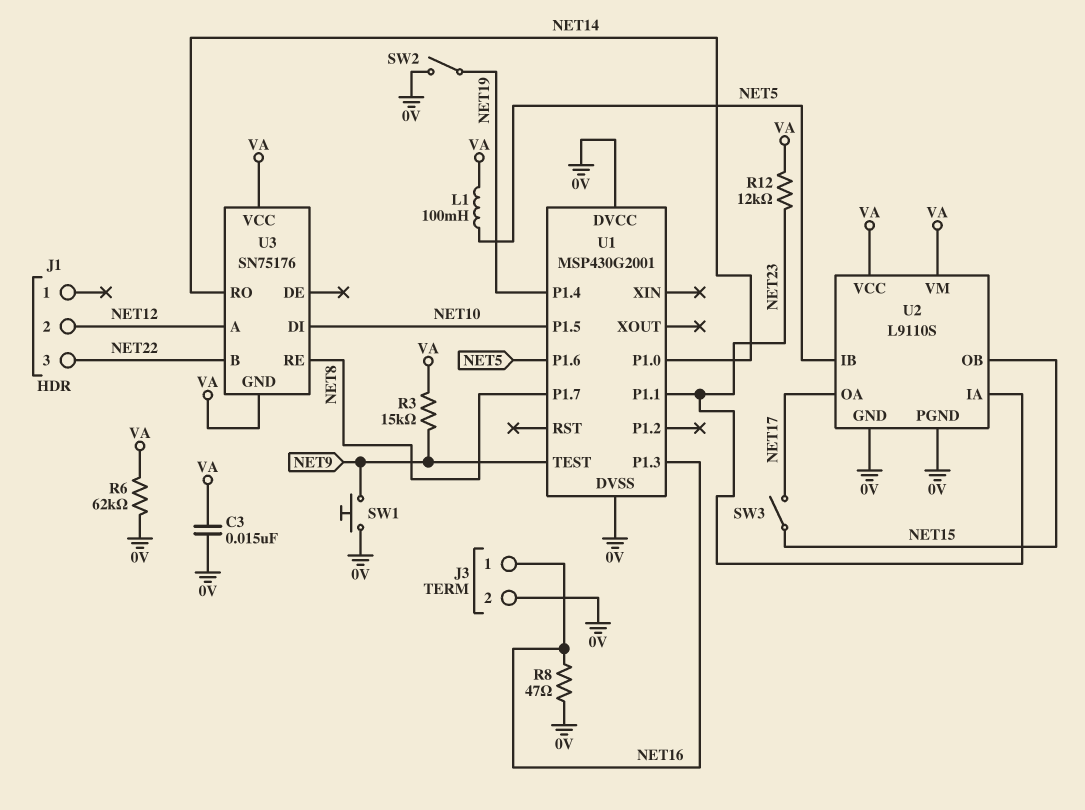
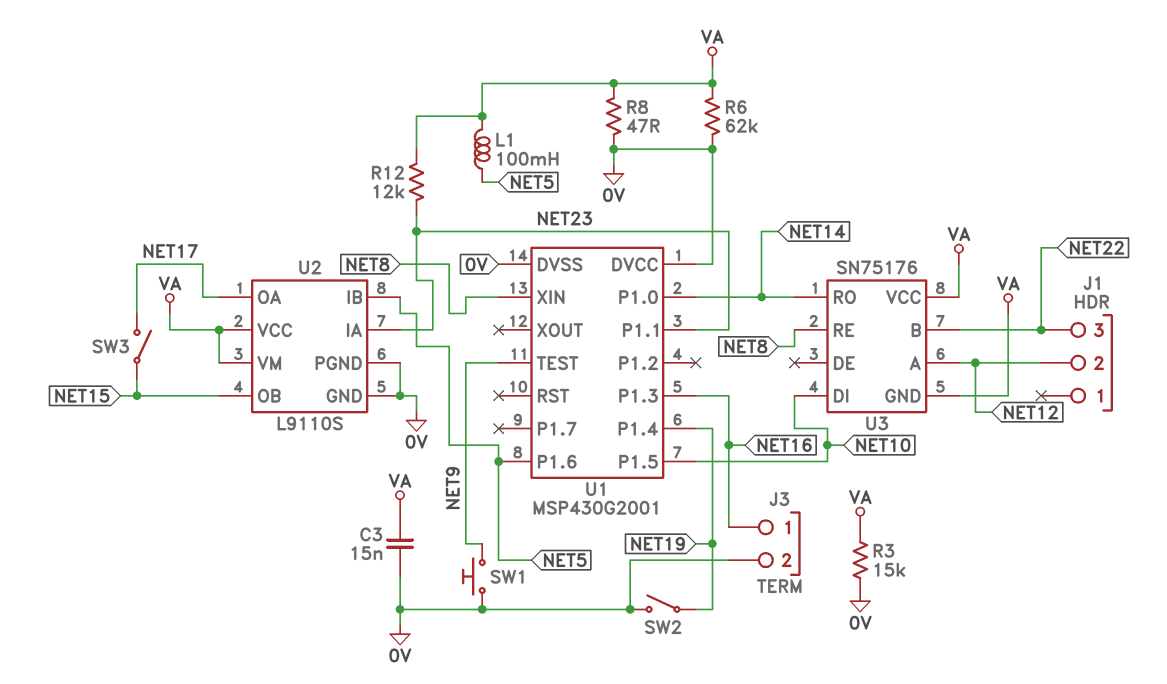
R3: 15k (NET9, VA) -> 15k (0V, VA)
R8: 47 (0V, NET16) -> 47 (0V, VA)
U1 pin P1.7: NET8 -> none
U1 pin XIN: none -> NET8

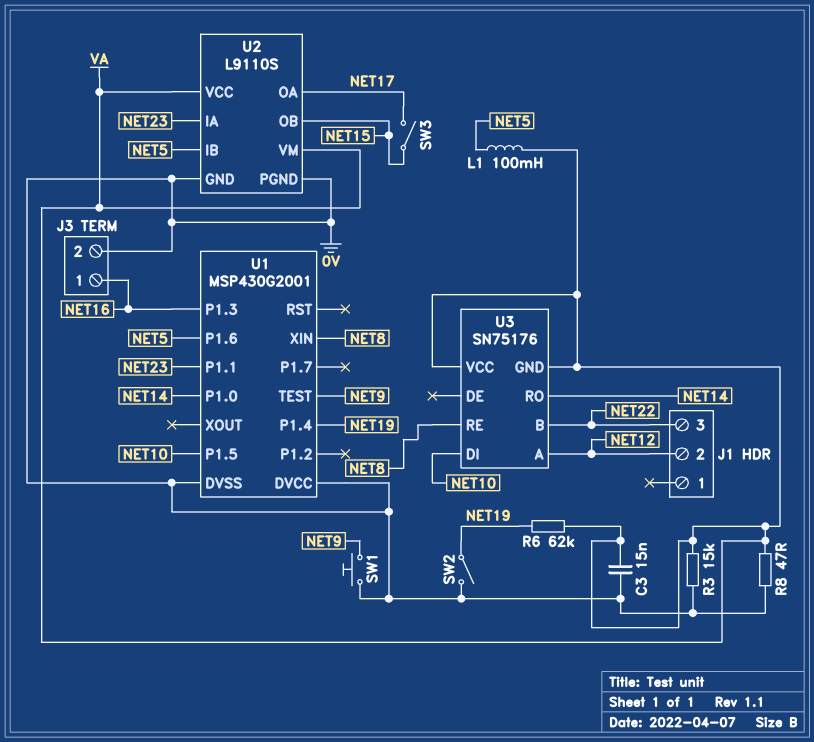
R6: 62k (0V, VA) -> 62k (NET19, VA)
R12: 12k (NET23, VA) -> none

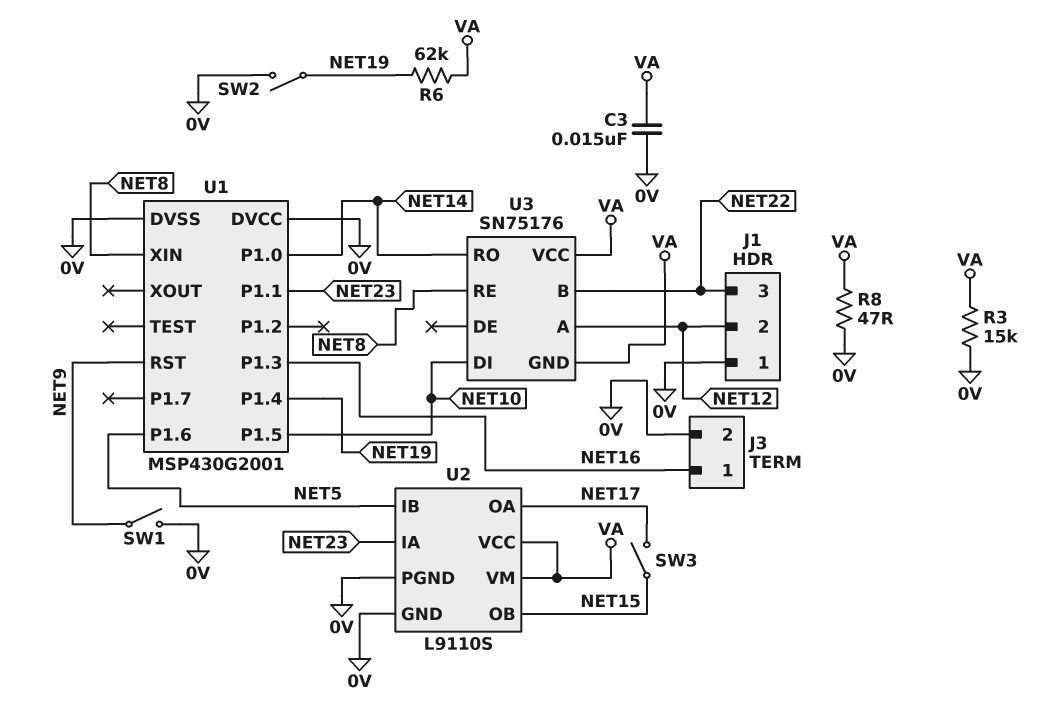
J1 pin 1: none -> 0V
L1: 100mH (NET5, VA) -> none
SW1: button (0V, NET9) -> switch (0V, NET9)
U1 pin RST: none -> NET9
U1 pin TEST: NET9 -> none

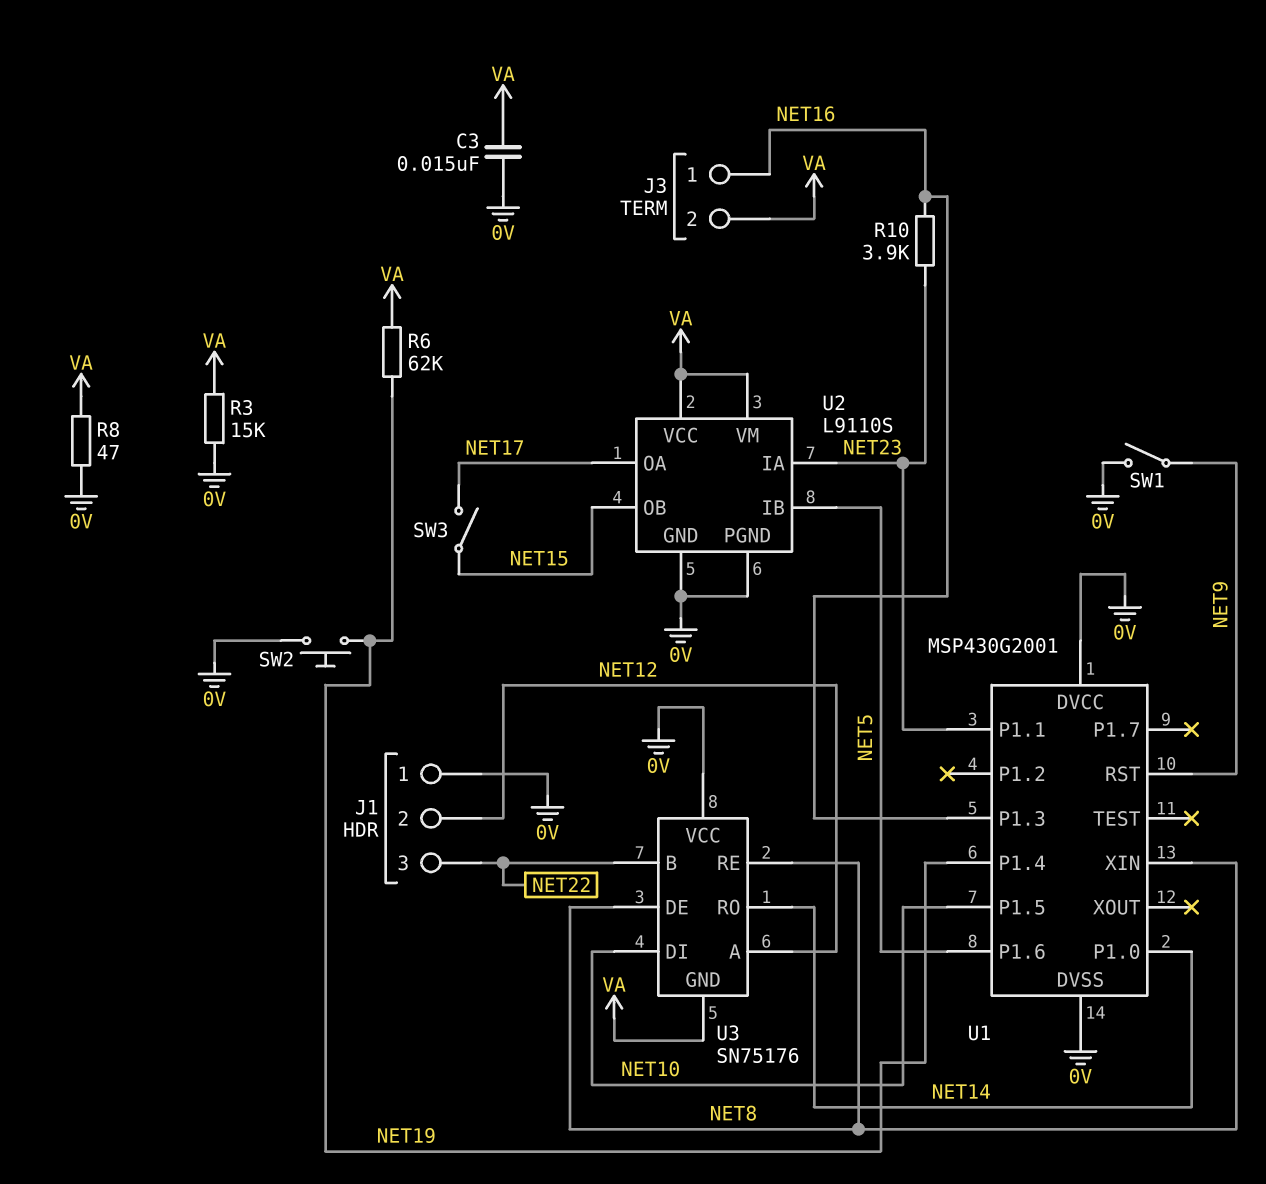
J3 pin 2: 0V -> VA
R10: none -> 3.9k (NET16, NET23)
SW2: switch (0V, NET19) -> button (0V, NET19)
U3 pin DE: none -> NET8
U3 pin VCC: VA -> 0V

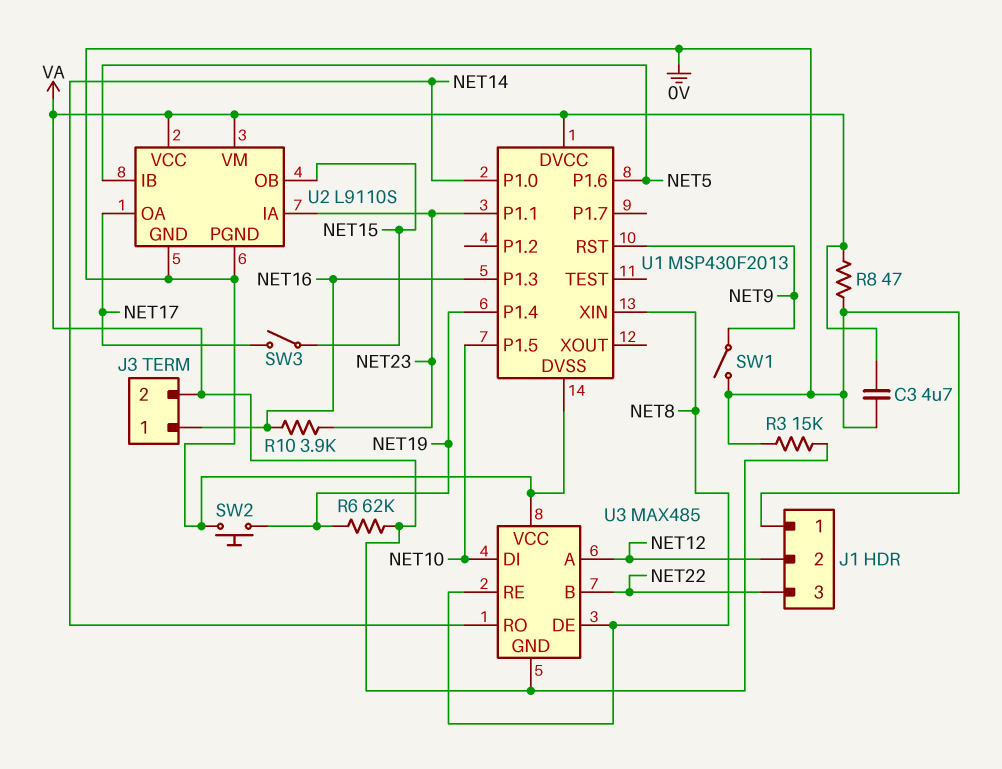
C3: 15nF (0V, VA) -> 4.7uF (0V, VA)
U1: MSP430G2001 -> MSP430F2013
U1 pin DVCC: 0V -> VA
U3: SN75176 -> MAX485

